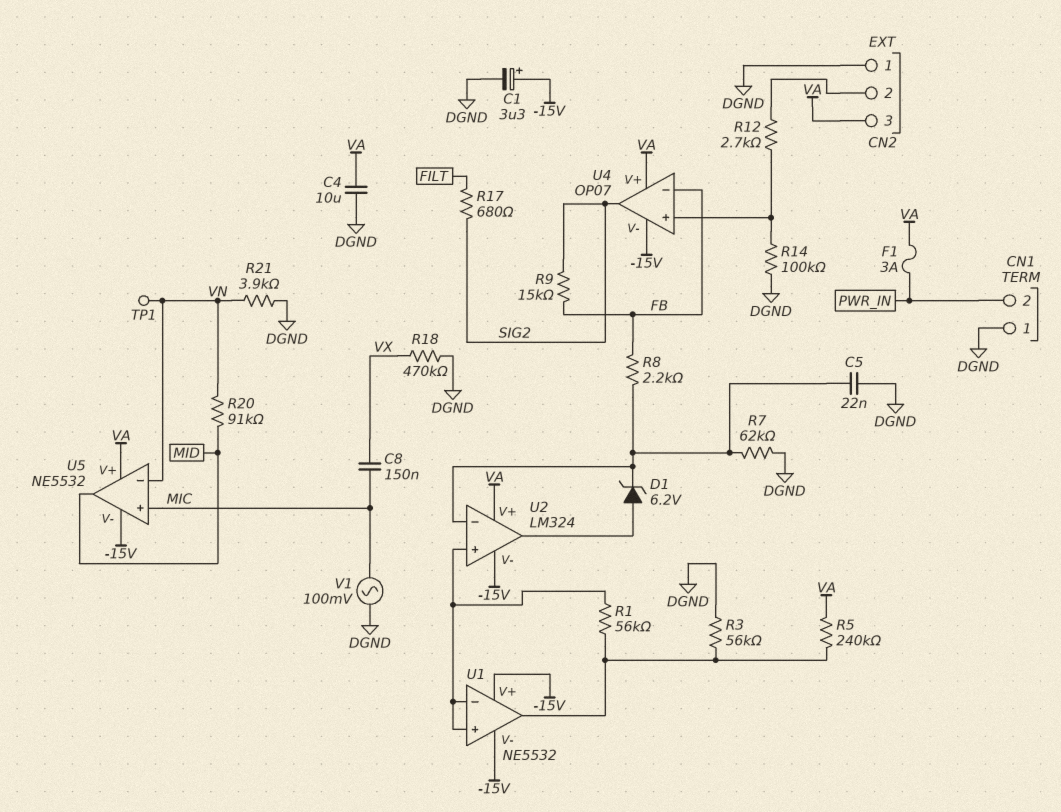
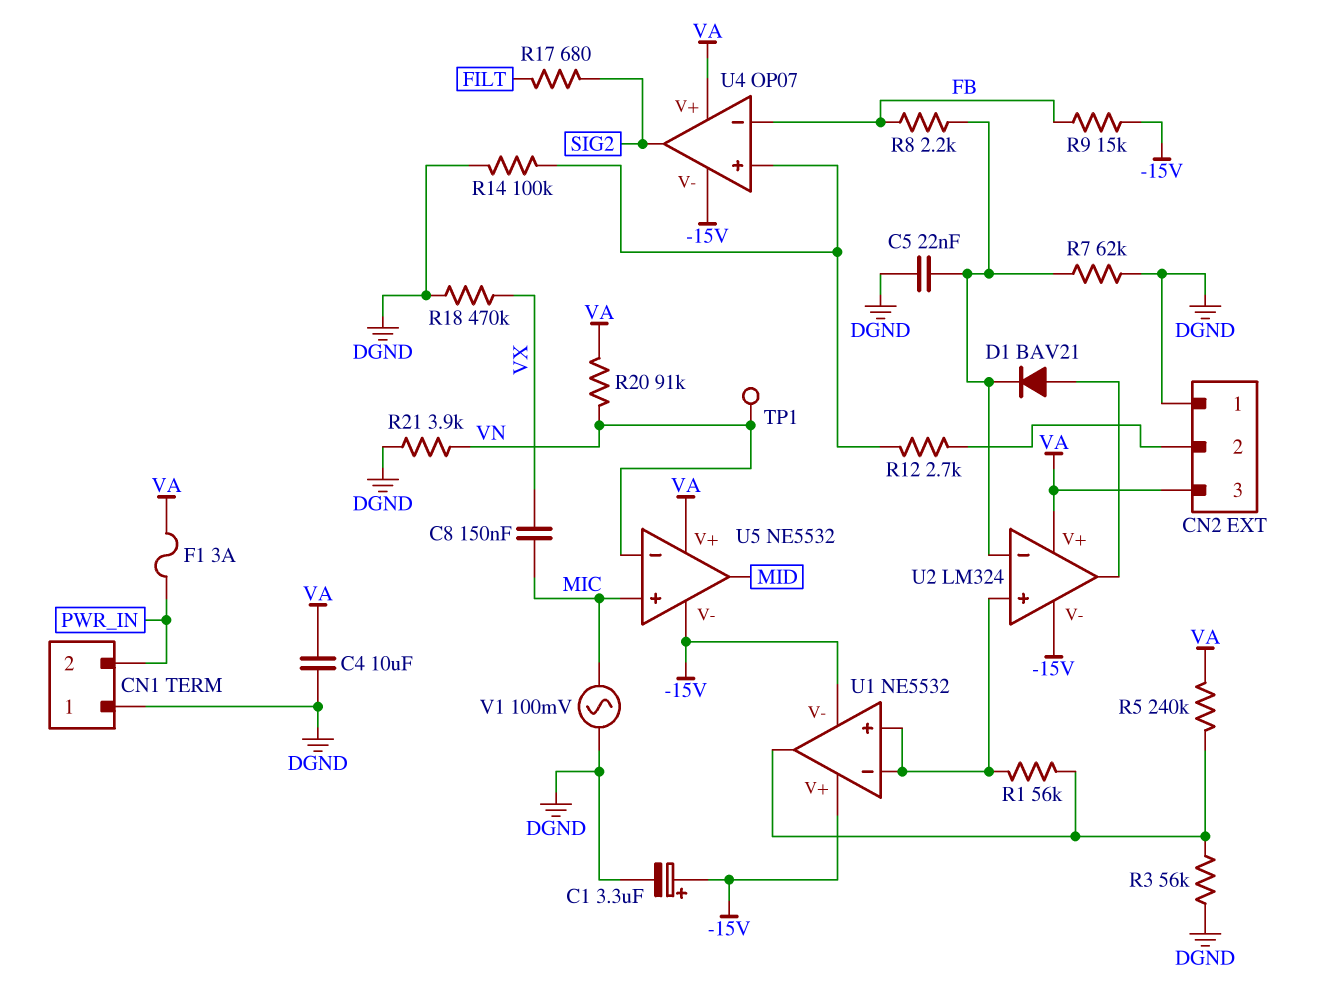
D1: zener 6.2V (A U2/out, K U2/in-) -> diode BAV21 (A U2/out, K U2/in-)
R9: 15k (FB, SIG2) -> 15k (-15V, FB)
R20: 91k (MID, VN) -> 91k (VA, VN)

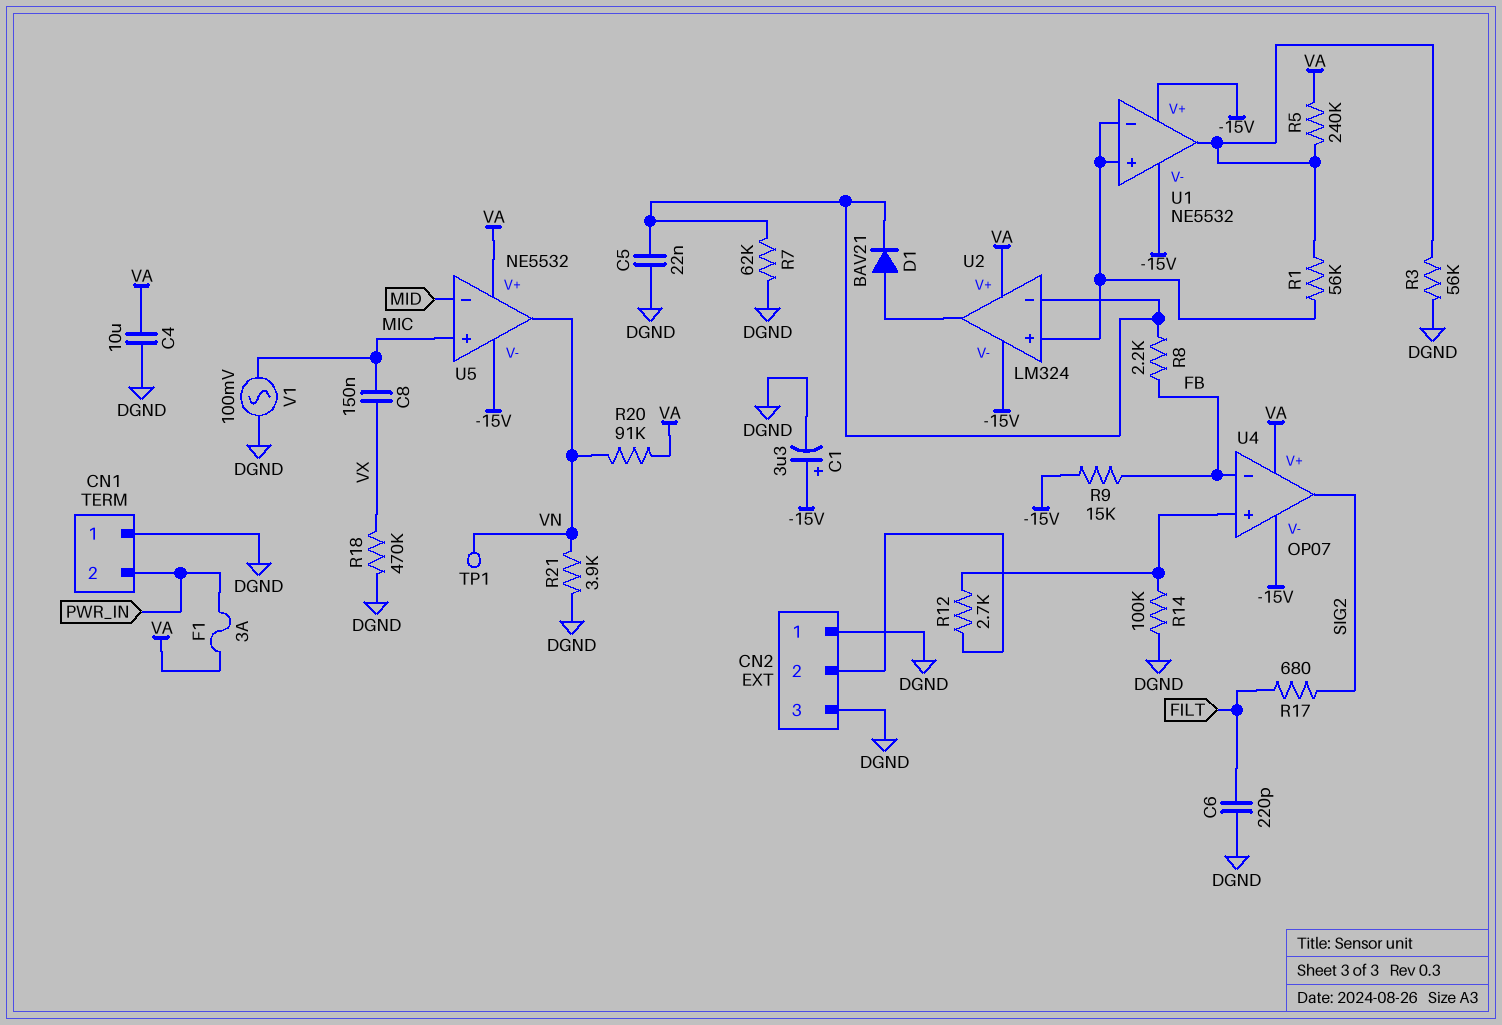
C6: none -> 220pF (DGND, FILT)
CN2 pin 3: VA -> DGND
U5 pin in-: VN -> MID
U5 pin out: MID -> VN

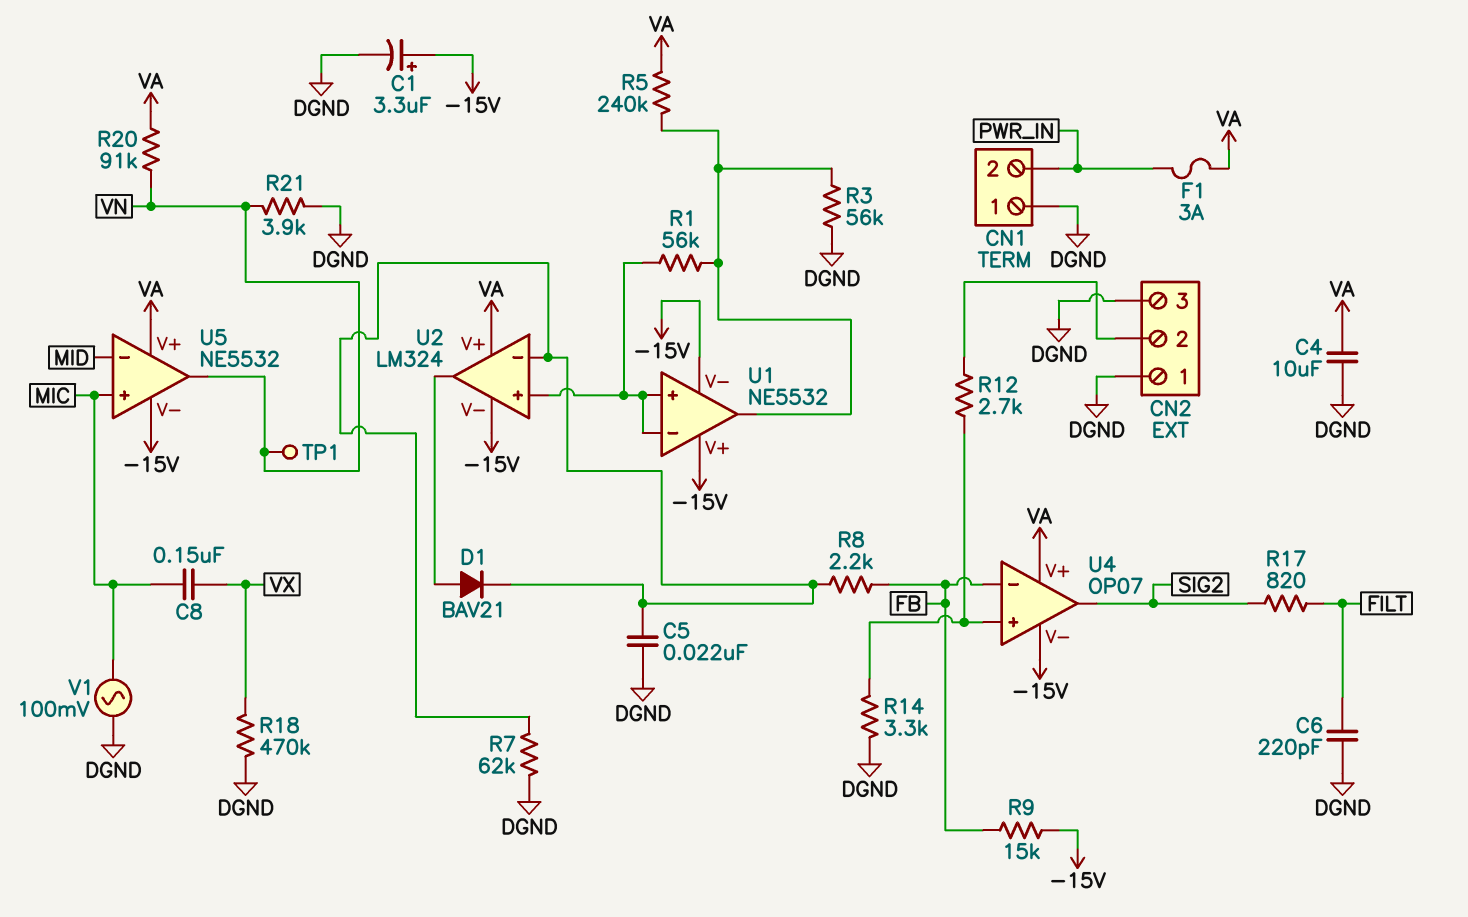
R14: 100k (DGND, U4/in+) -> 3.3k (DGND, U4/in+)
R17: 680 (FILT, SIG2) -> 820 (FILT, SIG2)

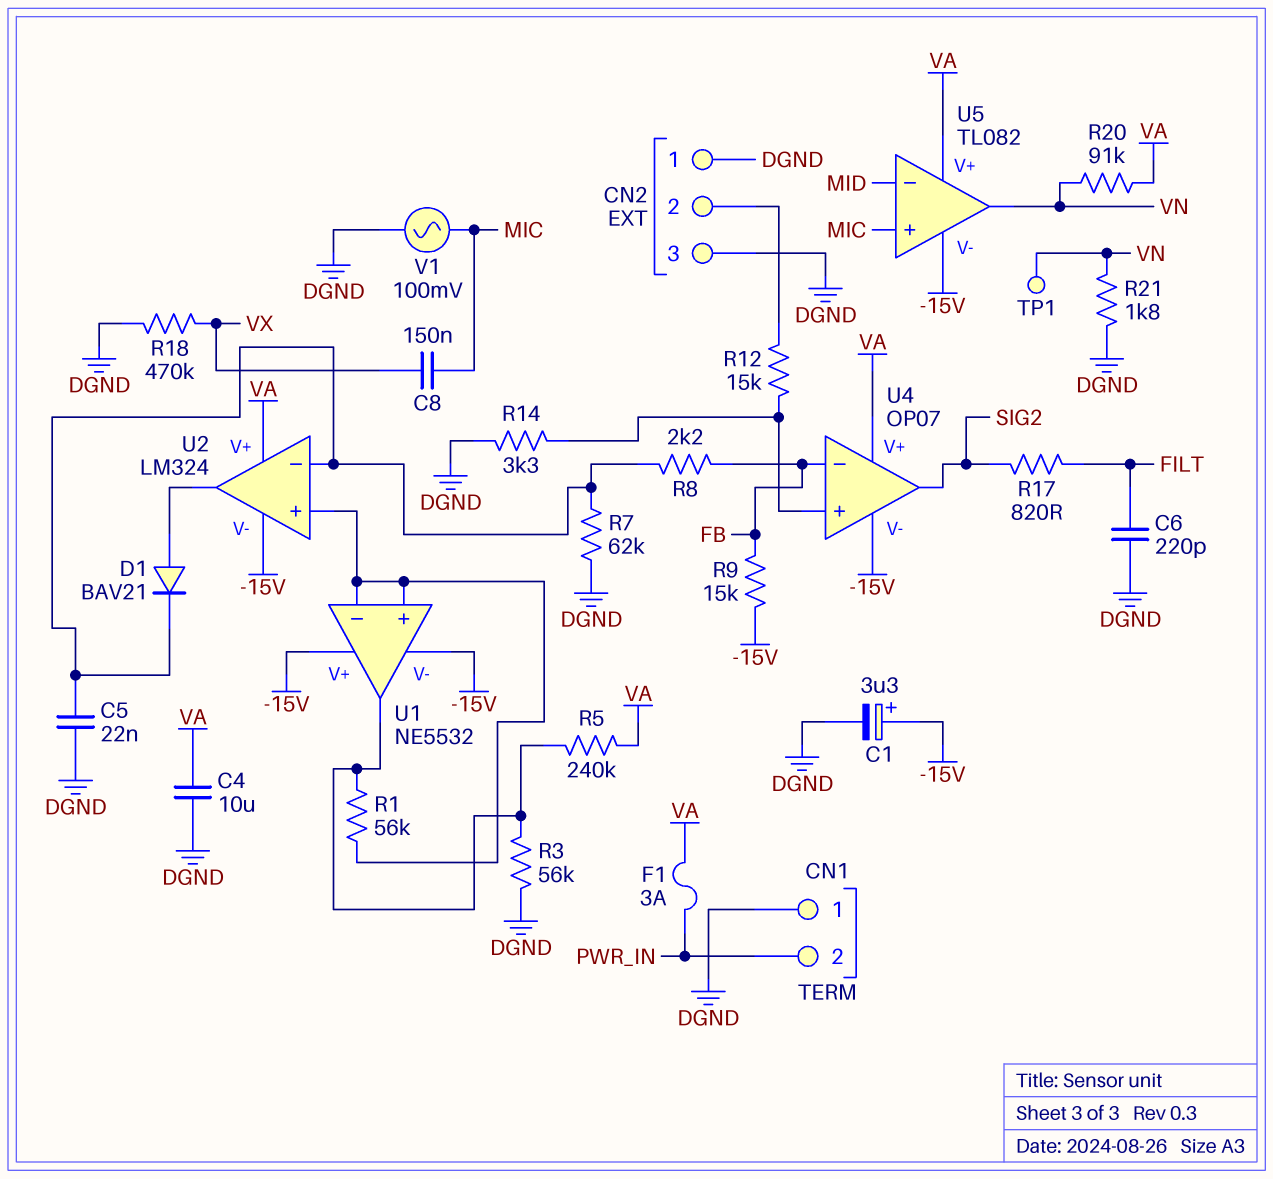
R12: 2.7k (CN2/2, U4/in+) -> 15k (CN2/2, U4/in+)
R21: 3.9k (DGND, VN) -> 1.8k (DGND, VN)
U5: NE5532 -> TL082

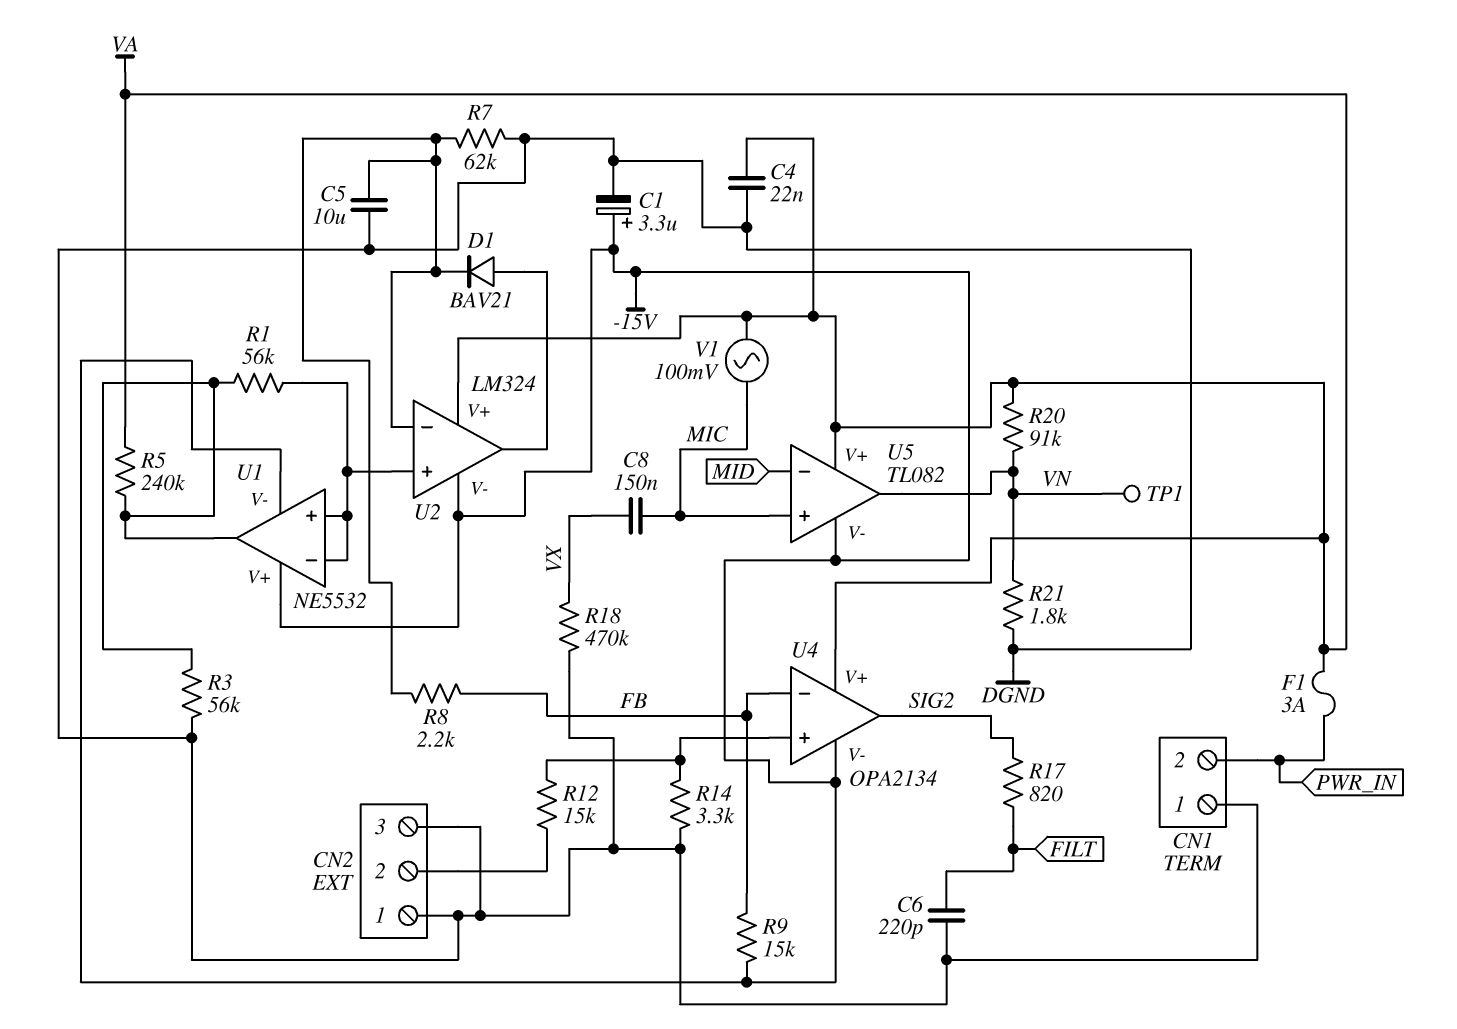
C4: 10uF (DGND, VA) -> 22nF (DGND, VA)
C5: 22nF (DGND, U2/in-) -> 10uF (DGND, U2/in-)
U4: OP07 -> OPA2134
V1: AC 100mV (DGND, MIC) -> AC 100mV (MIC, VA)

